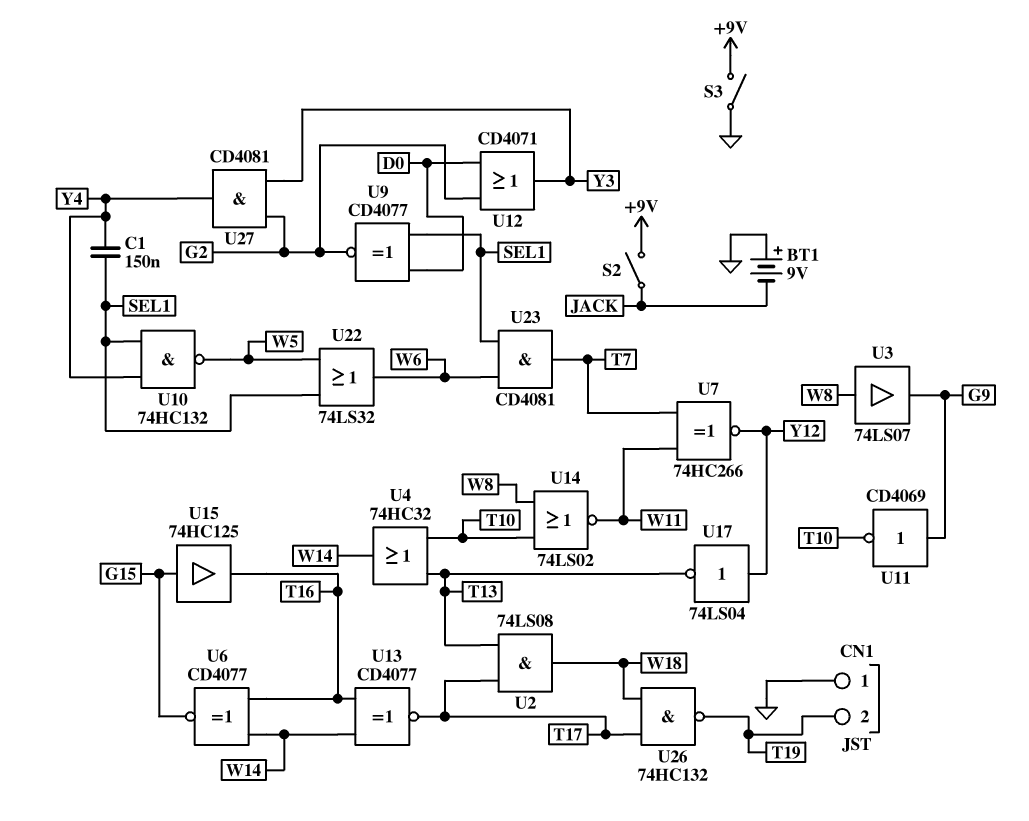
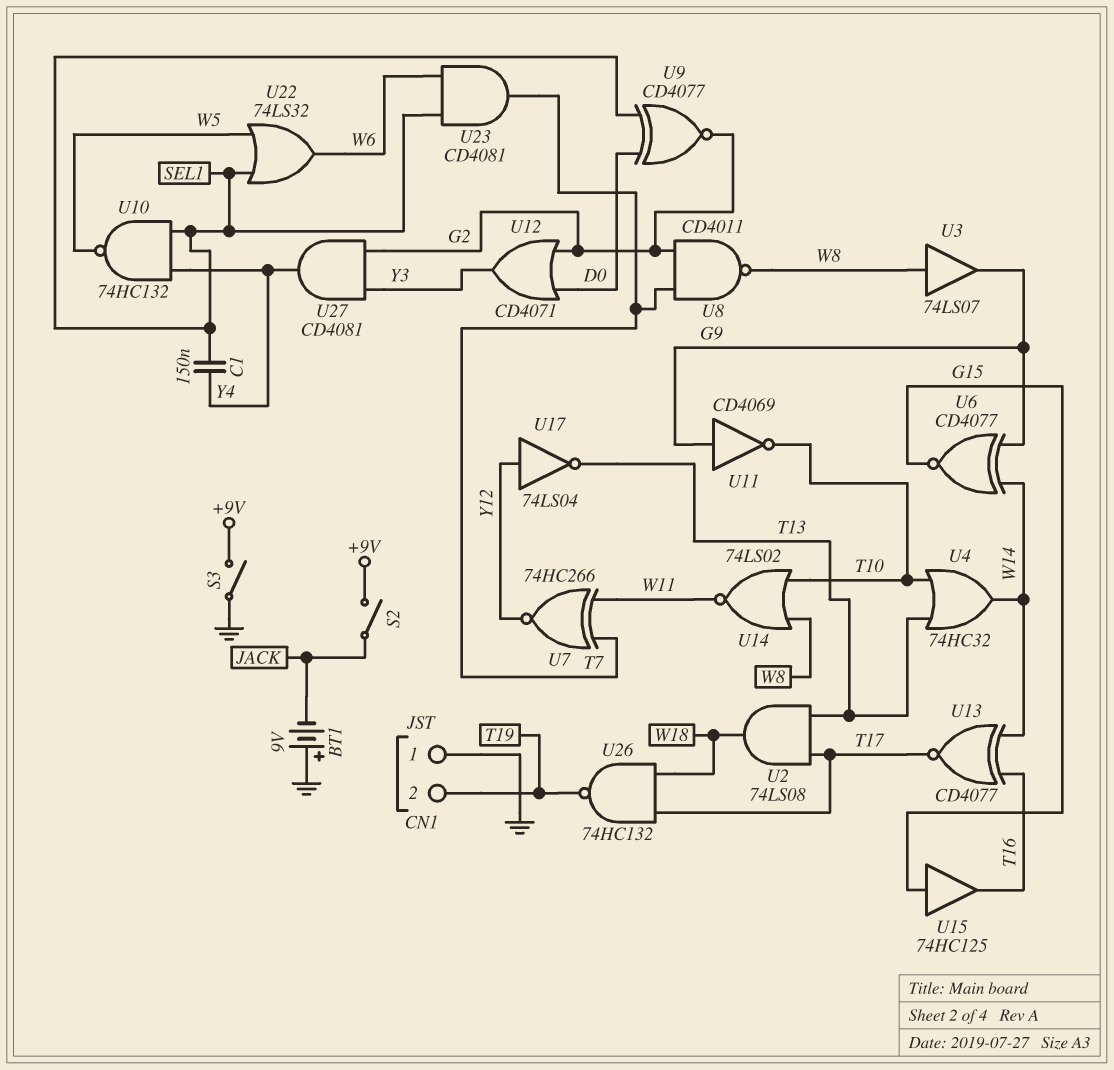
U6: XNOR CD4077 (in T16, in W14, out G15) -> XNOR CD4077 (in G9, in W14, out G15)
U8: none -> NAND CD4011 (in G2, in T7, out W8)

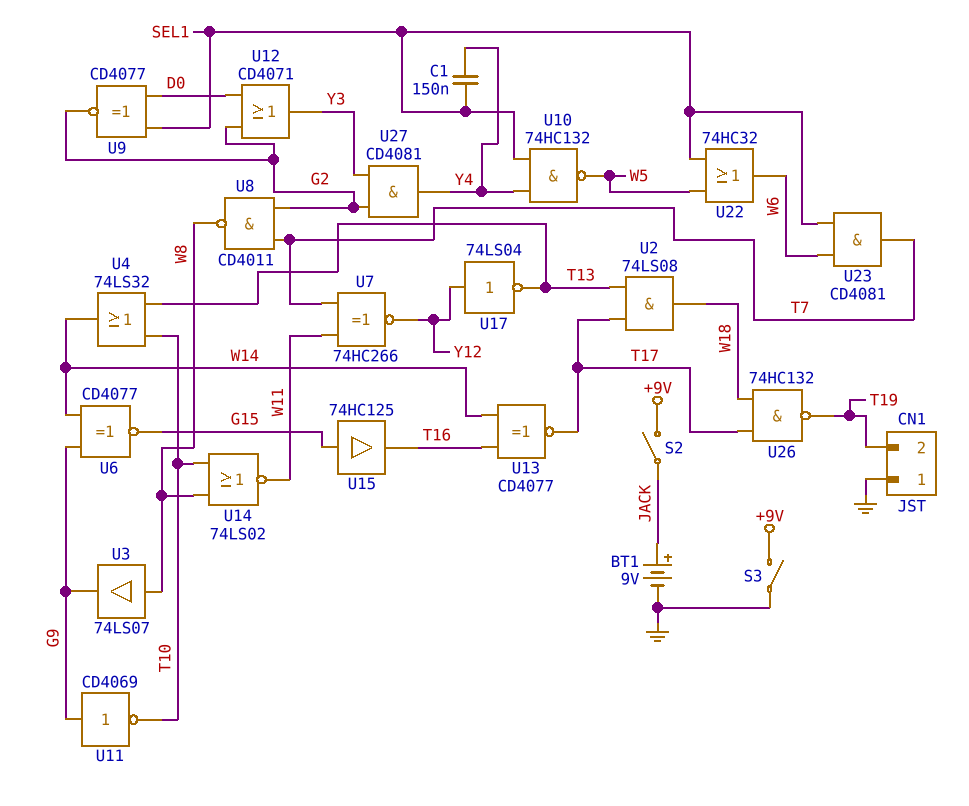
BT1: 9V (plus GND, minus JACK) -> 9V (plus JACK, minus GND)
U4: OR 74HC32 (in T10, in T13, out W14) -> OR 74LS32 (in T10, in T13, out W14)
U22: OR 74LS32 (in SEL1, in W5, out W6) -> OR 74HC32 (in SEL1, in W5, out W6)

